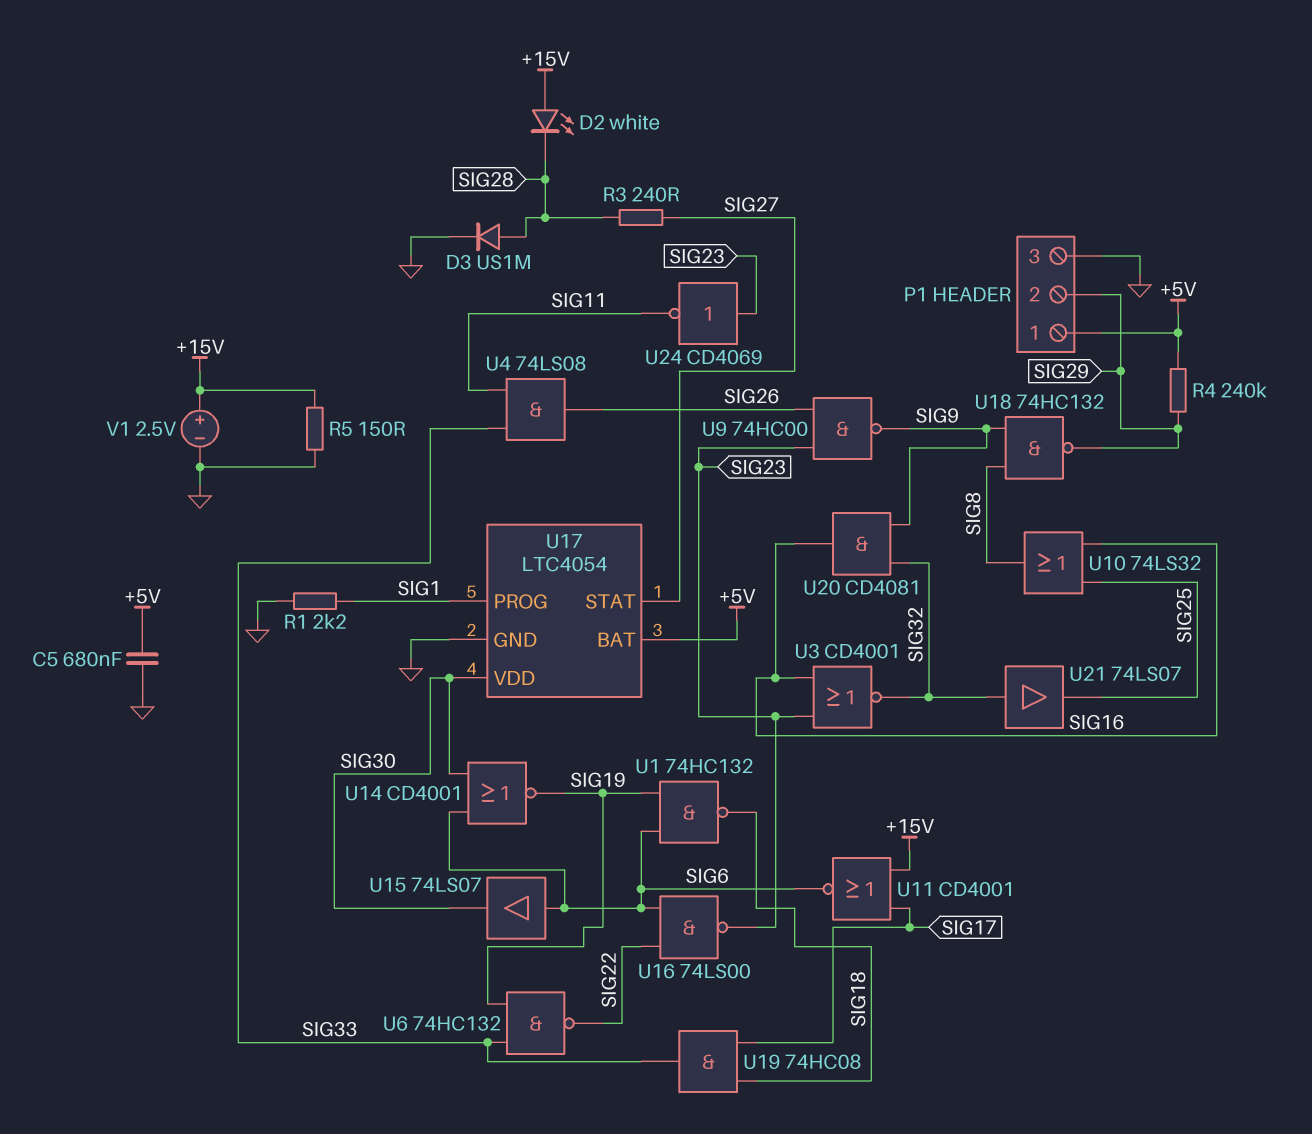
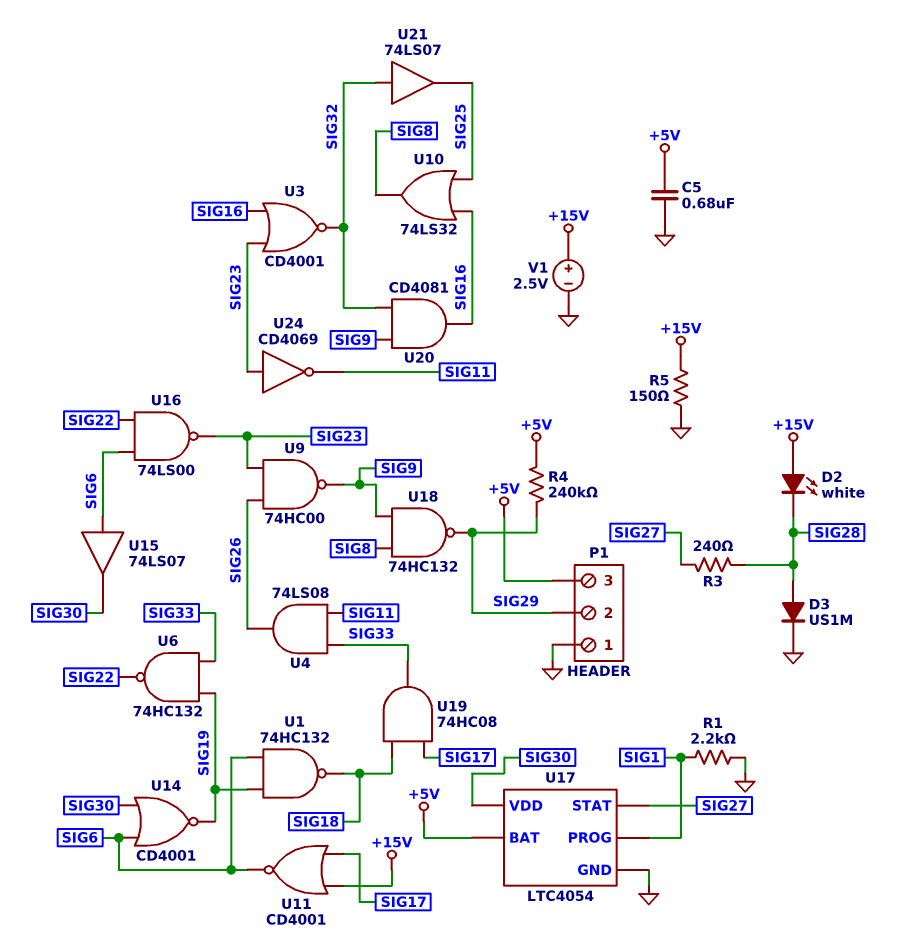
P1 pin 1: +5V -> GND
P1 pin 3: GND -> +5V

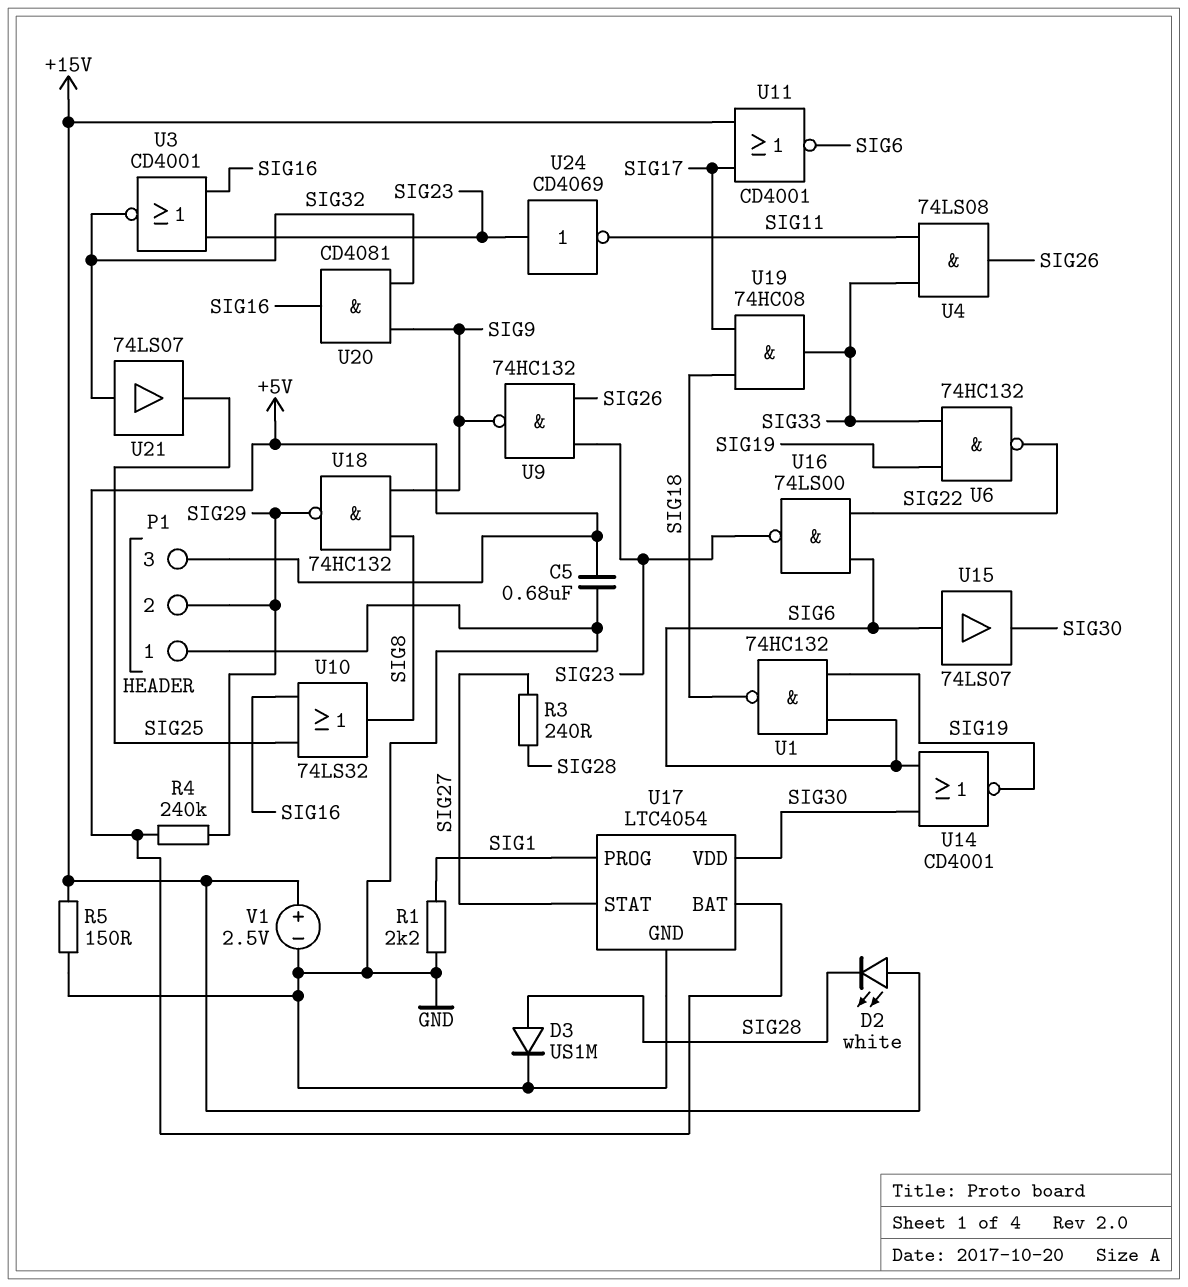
U9: NAND 74HC00 (in SIG23, in SIG26, out SIG9) -> NAND 74HC132 (in SIG23, in SIG26, out SIG9)

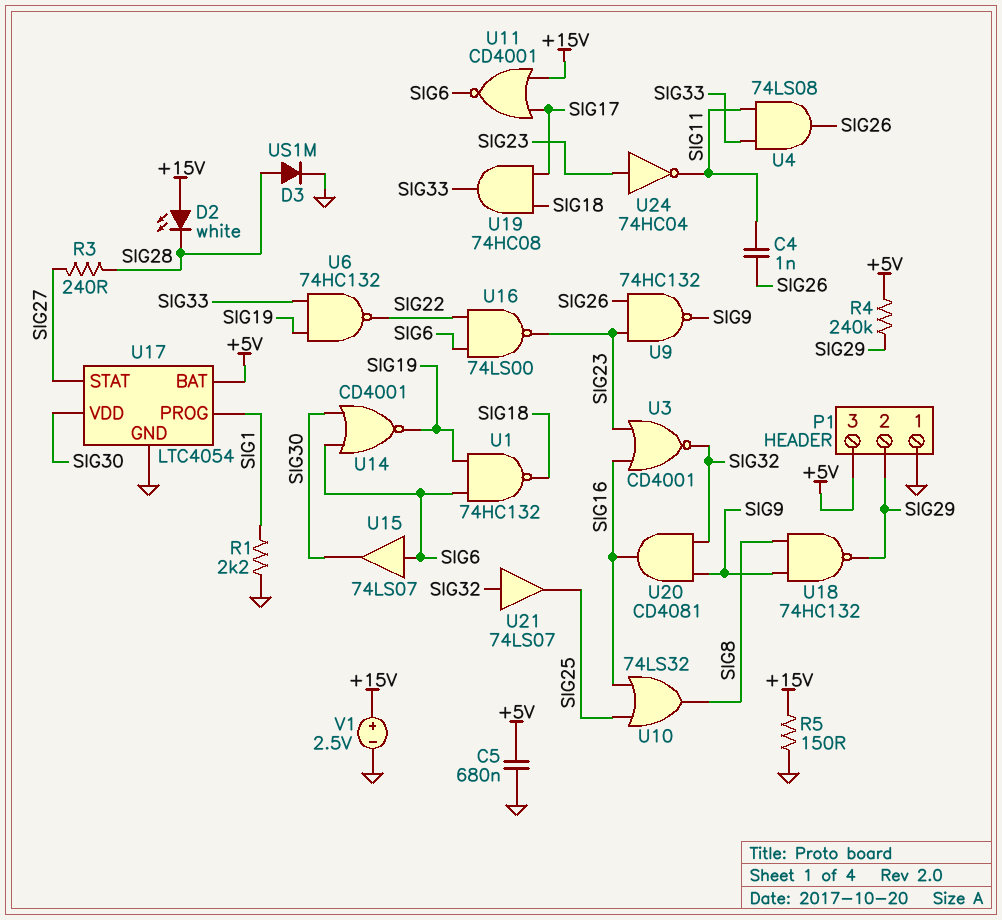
C4: none -> 1nF (SIG11, SIG26)
U24: NOT CD4069 (in SIG23, out SIG11) -> NOT 74HC04 (in SIG23, out SIG11)

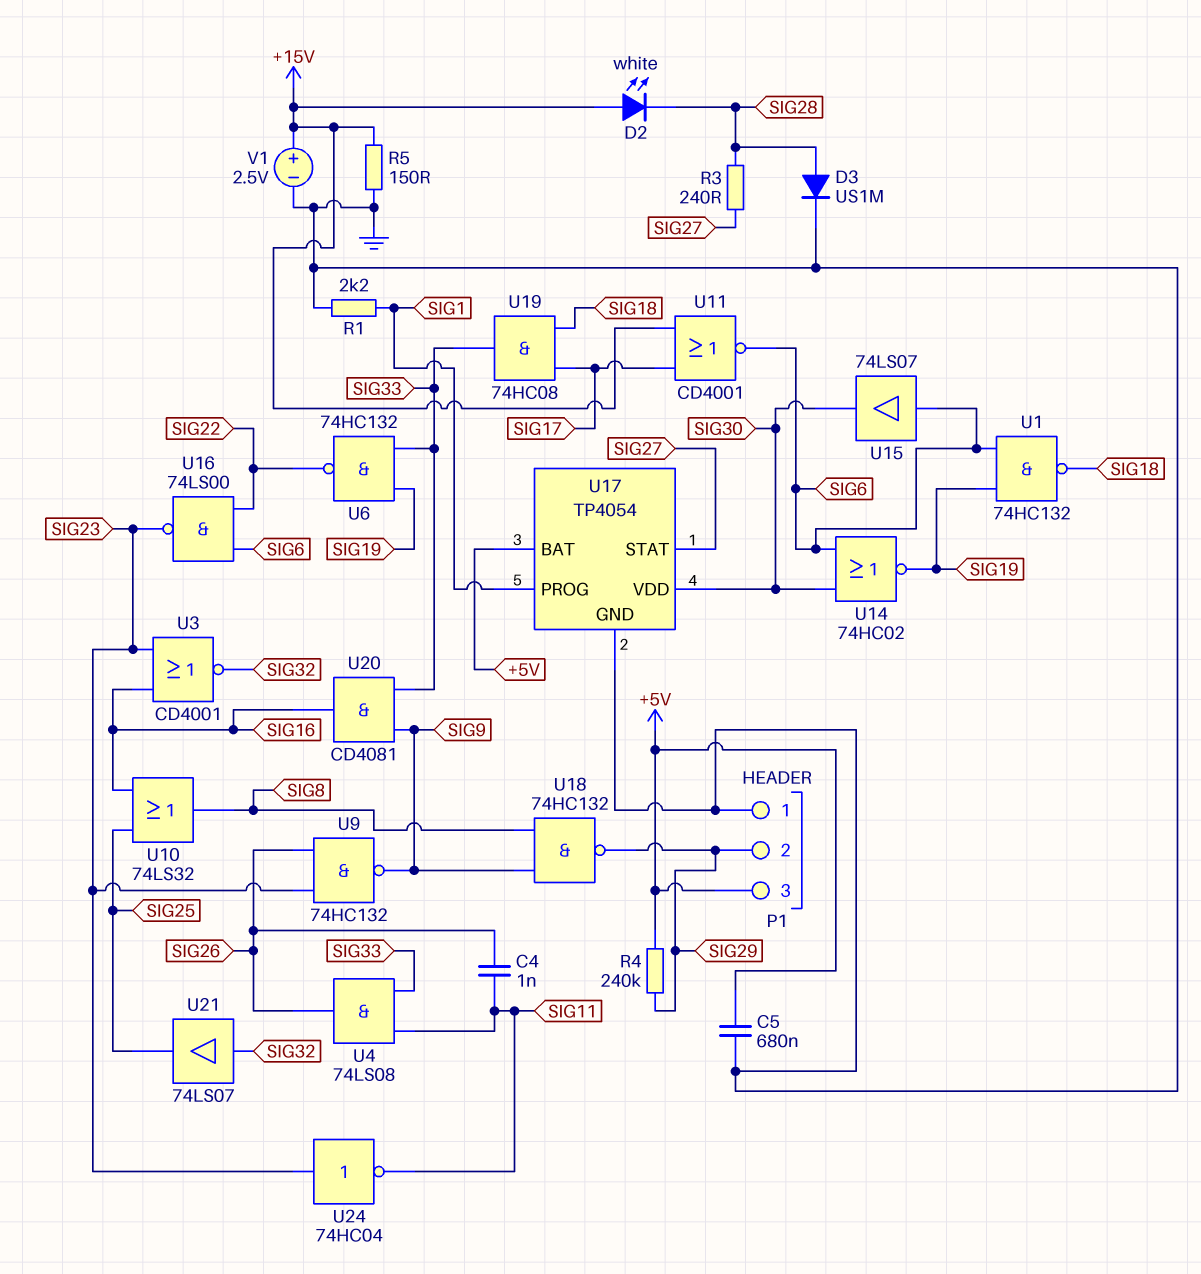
U14: NOR CD4001 (in SIG6, in SIG30, out SIG19) -> NOR 74HC02 (in SIG6, in SIG30, out SIG19)
U17: LTC4054 -> TP4054
U20: AND CD4081 (in SIG9, in SIG32, out SIG16) -> AND CD4081 (in SIG9, in SIG33, out SIG16)

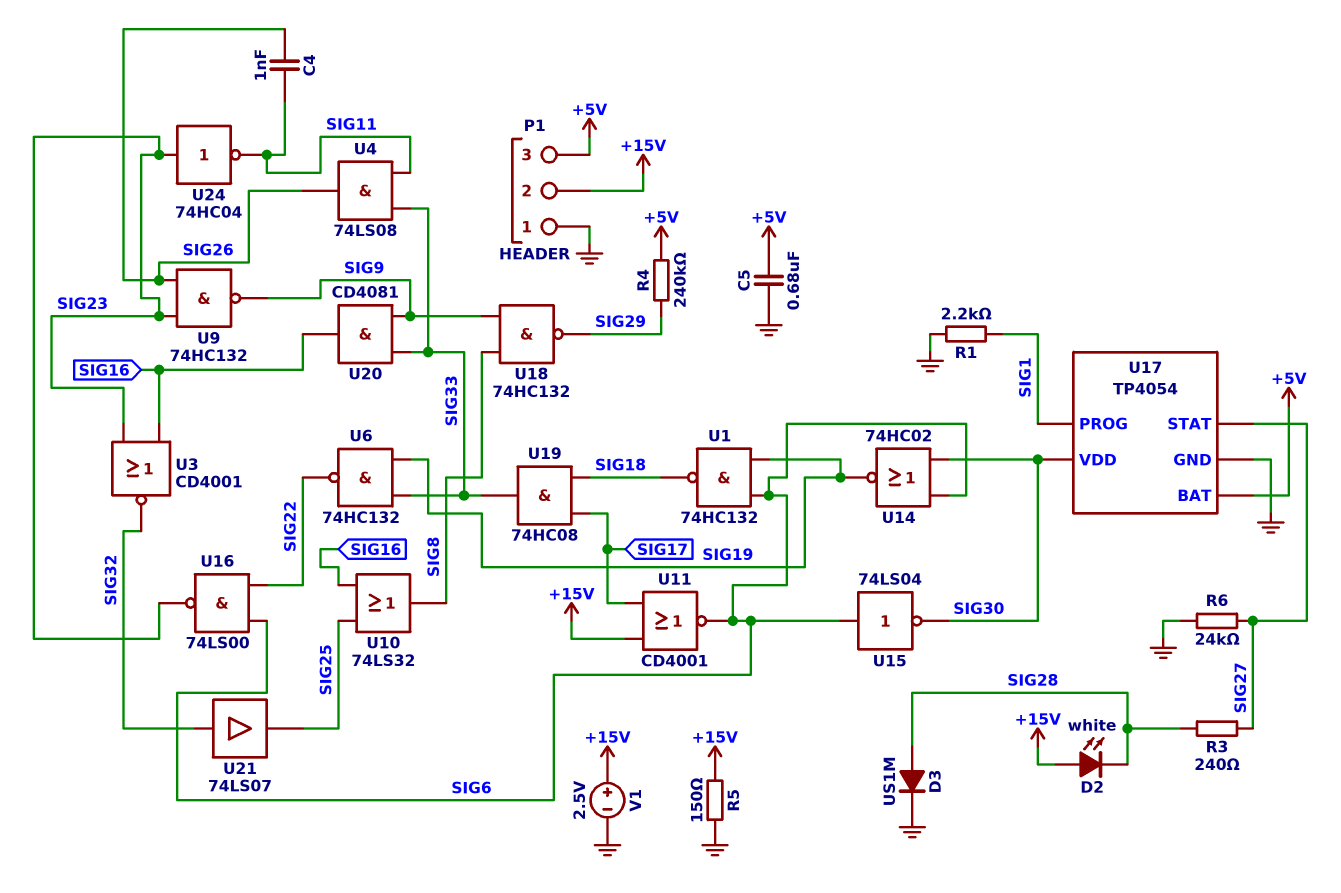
P1 pin 2: SIG29 -> +15V
R6: none -> 24k (GND, SIG27)
U15: buffer 74LS07 (in SIG6, out SIG30) -> NOT 74LS04 (in SIG6, out SIG30)

